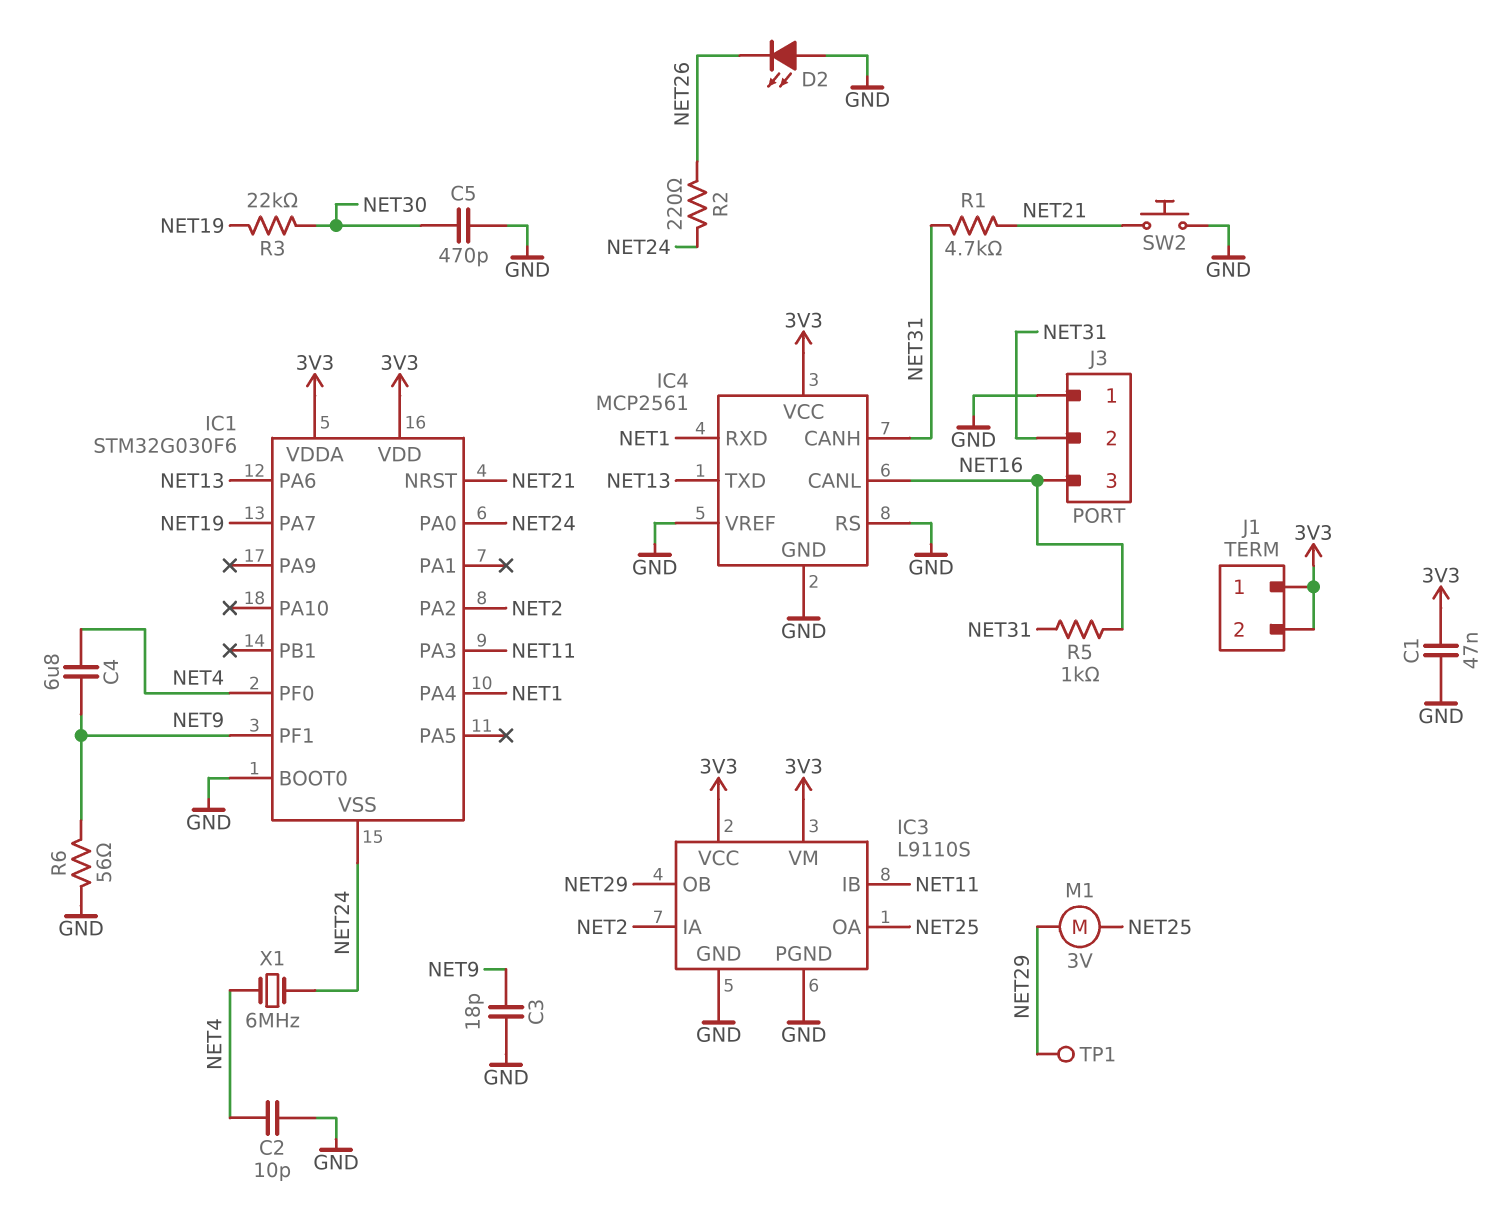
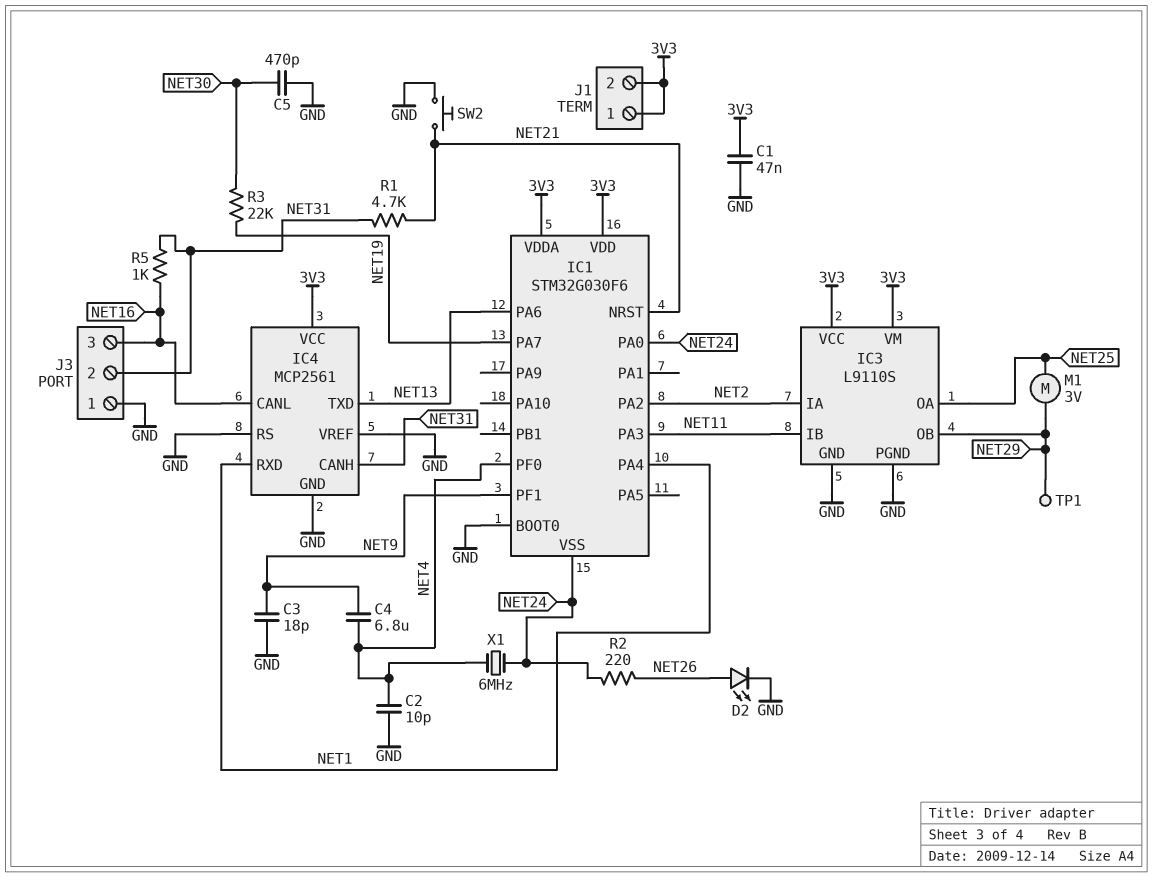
D2: LED (A GND, K NET26) -> LED (A NET26, K GND)
R6: 56 (GND, NET9) -> none

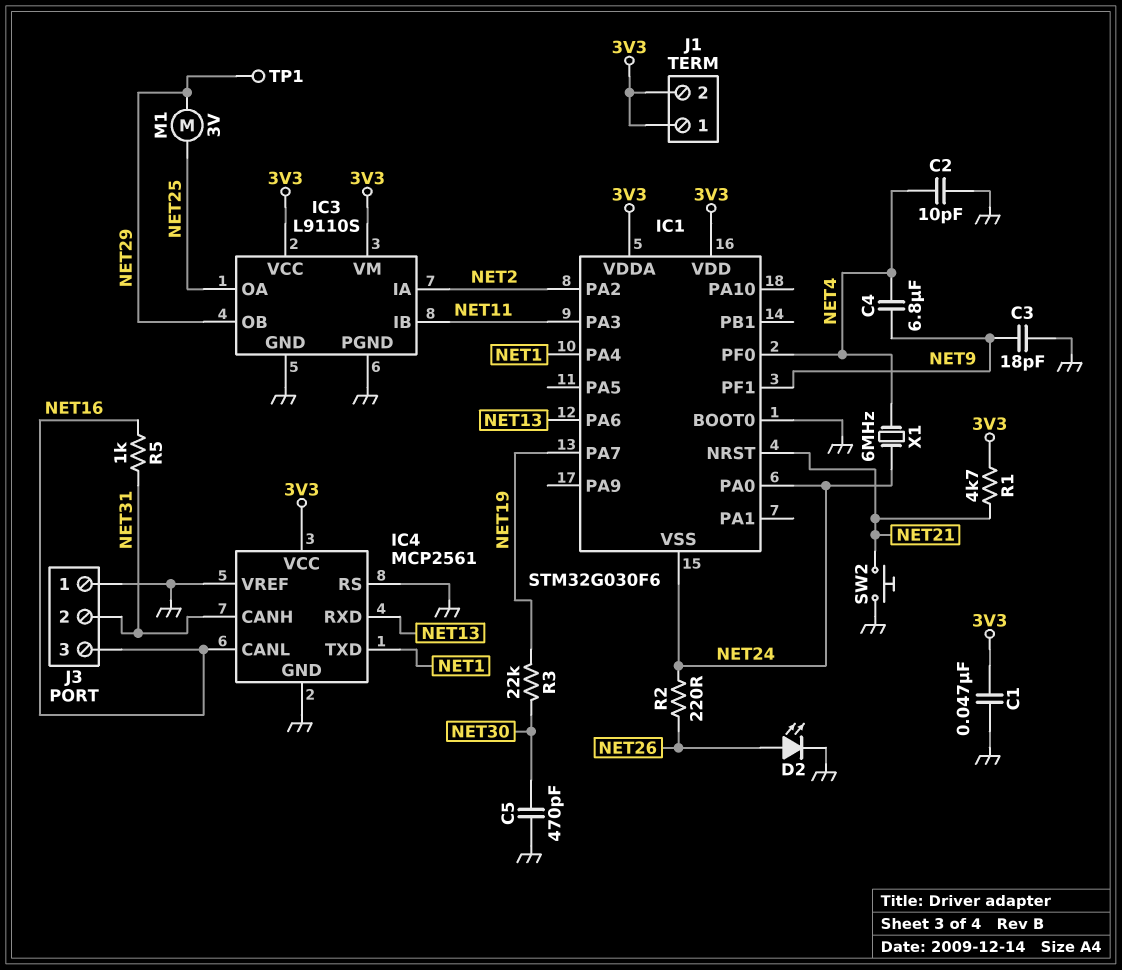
IC4 pin RXD: NET1 -> NET13
IC4 pin TXD: NET13 -> NET1
R1: 4.7k (NET21, NET31) -> 4.7k (3V3, NET21)

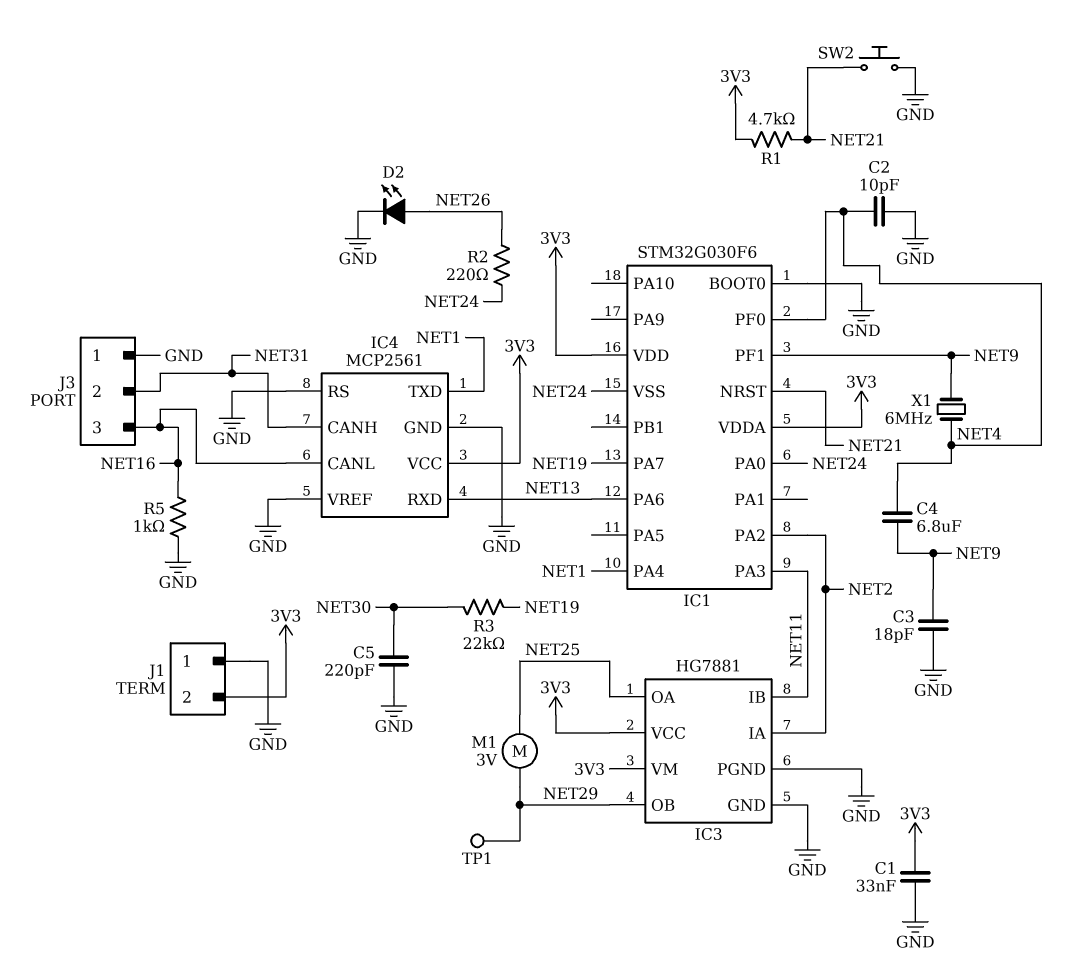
C1: 47nF (3V3, GND) -> 33nF (3V3, GND)
C5: 470pF (GND, NET30) -> 220pF (GND, NET30)
IC3: L9110S -> HG7881
J1 pin 1: 3V3 -> GND
R5: 1k (NET16, NET31) -> 1k (GND, NET16)
X1: 6MHz (NET4, NET24) -> 6MHz (NET4, NET9)

